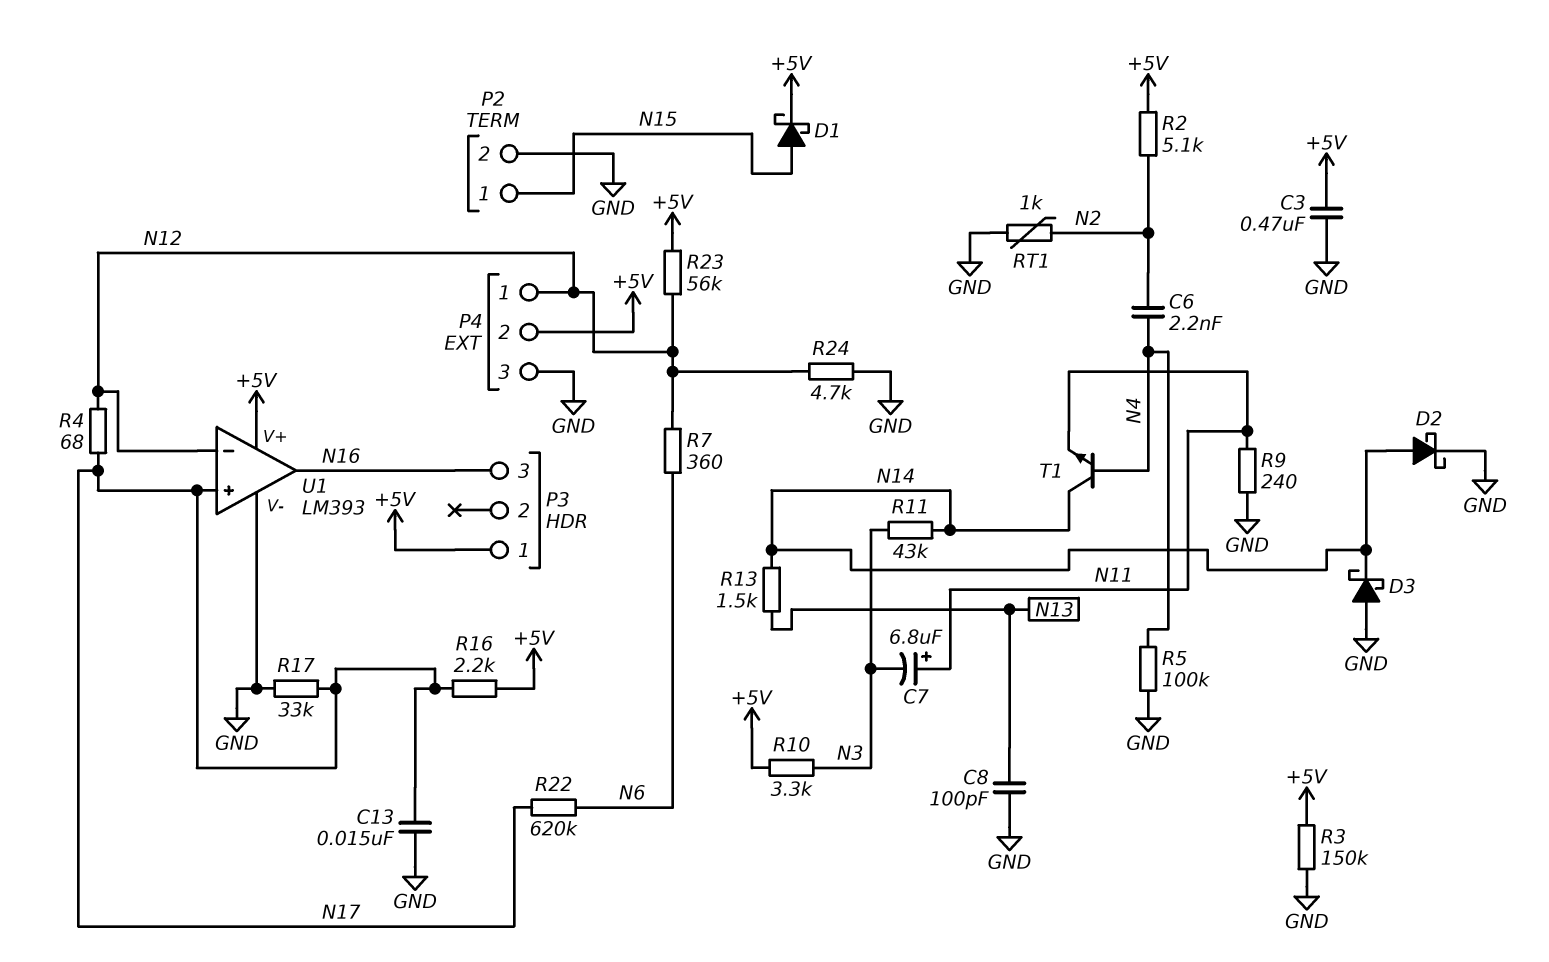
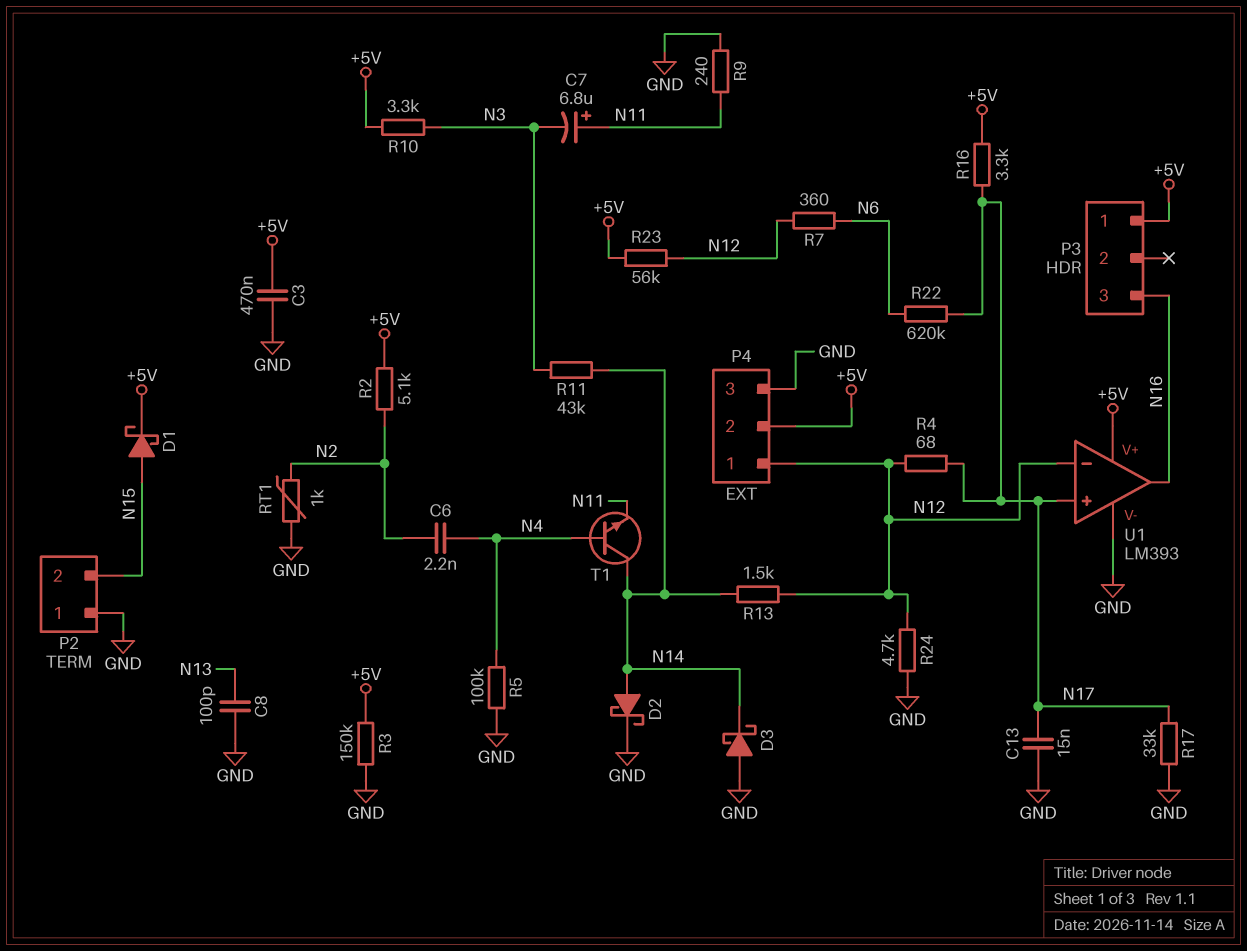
P2 pin 1: N15 -> GND
P2 pin 2: GND -> N15
R13: 1.5k (N13, N14) -> 1.5k (N12, N14)
R16: 2.2k (+5V, N17) -> 3.3k (+5V, N17)

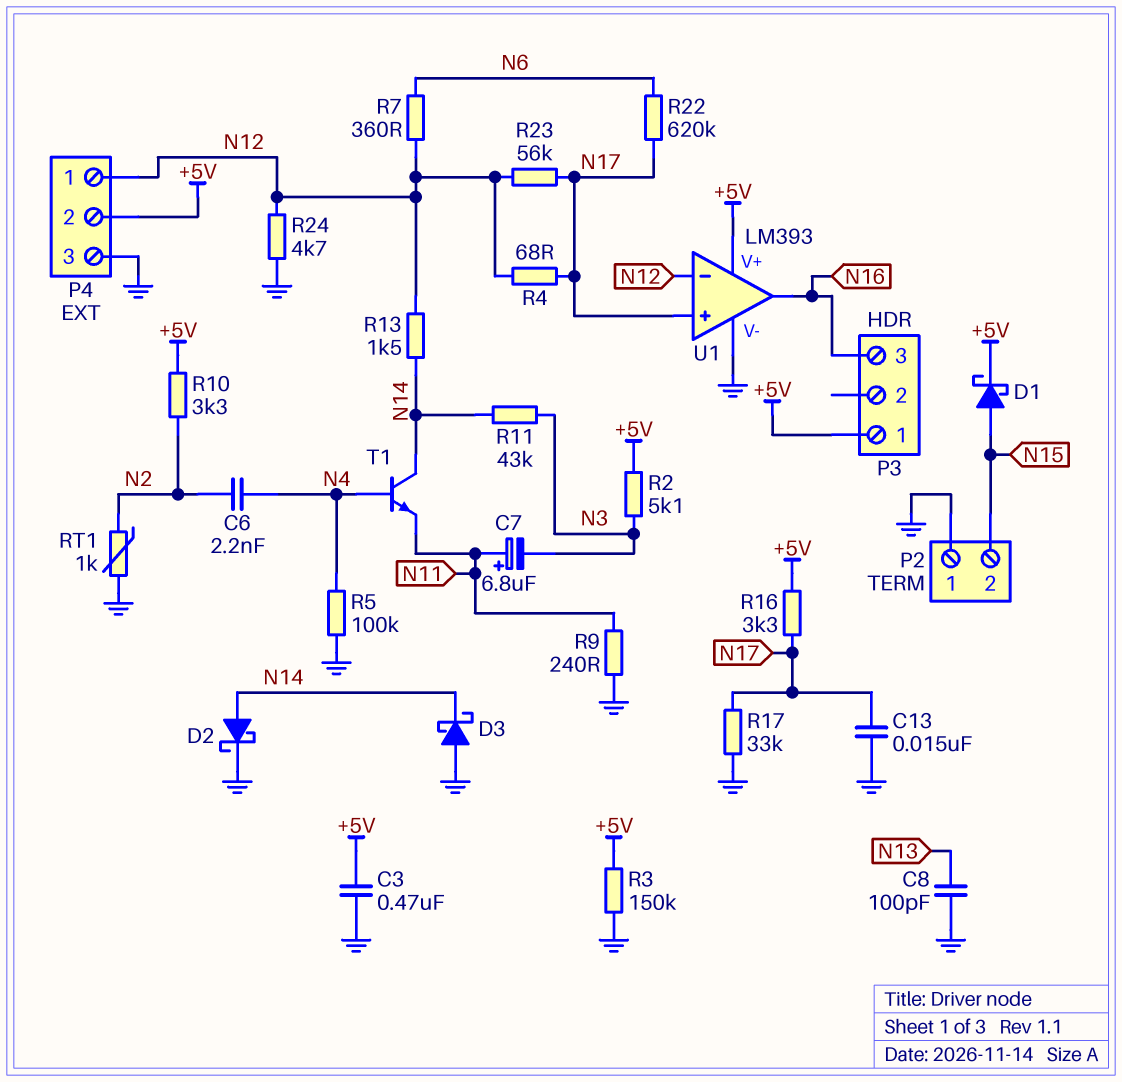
R2: 5.1k (+5V, N2) -> 5.1k (+5V, N3)
R10: 3.3k (+5V, N3) -> 3.3k (+5V, N2)
R23: 56k (+5V, N12) -> 56k (N12, N17)

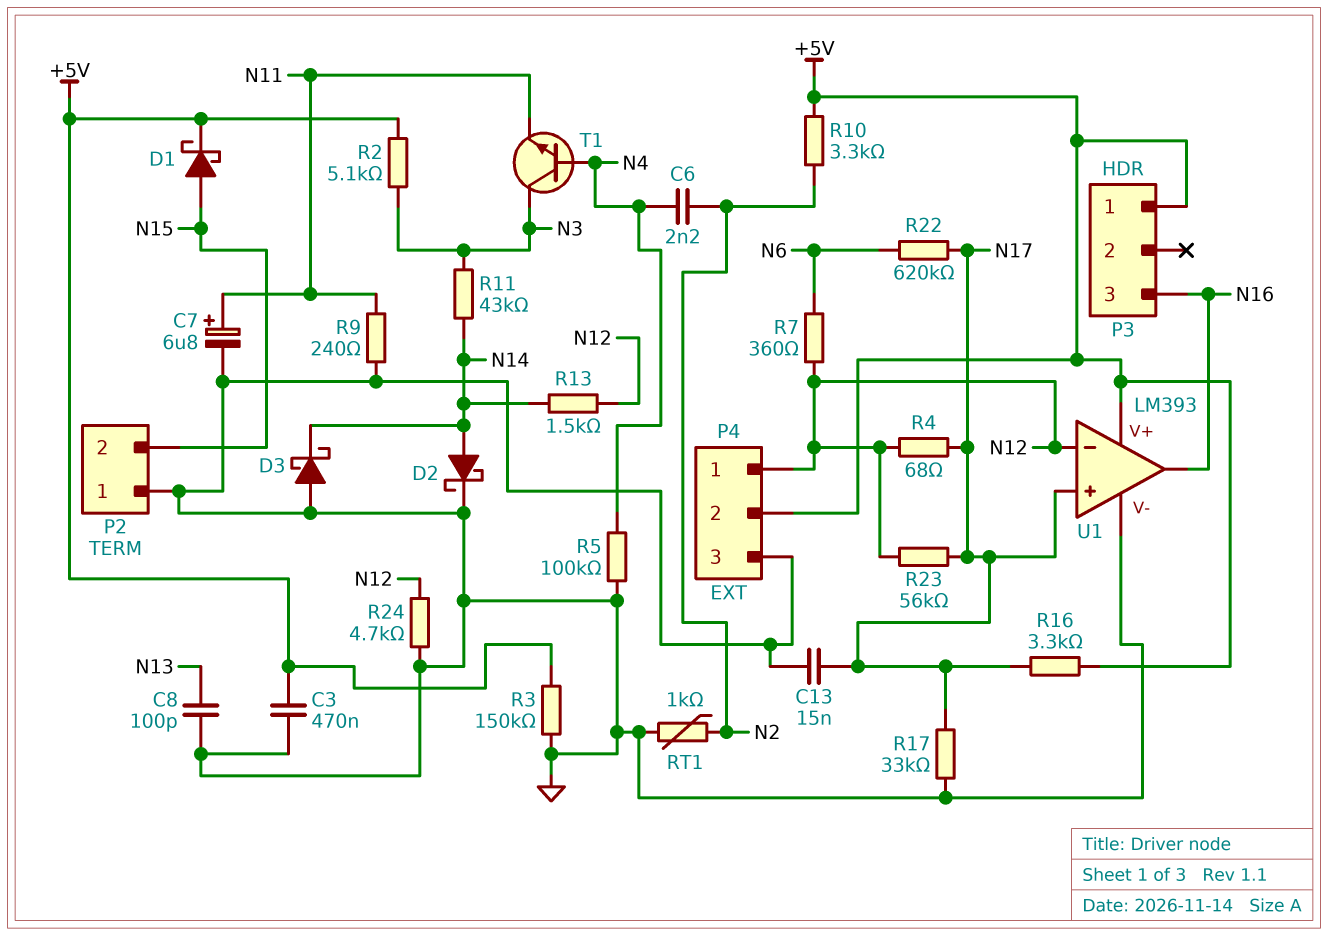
C7: 6.8uF (plus N11, minus N3) -> 6.8uF (plus N11, minus GND)
T1: NPN (B N4, C N14, E N11) -> NPN (B N4, C N3, E N11)

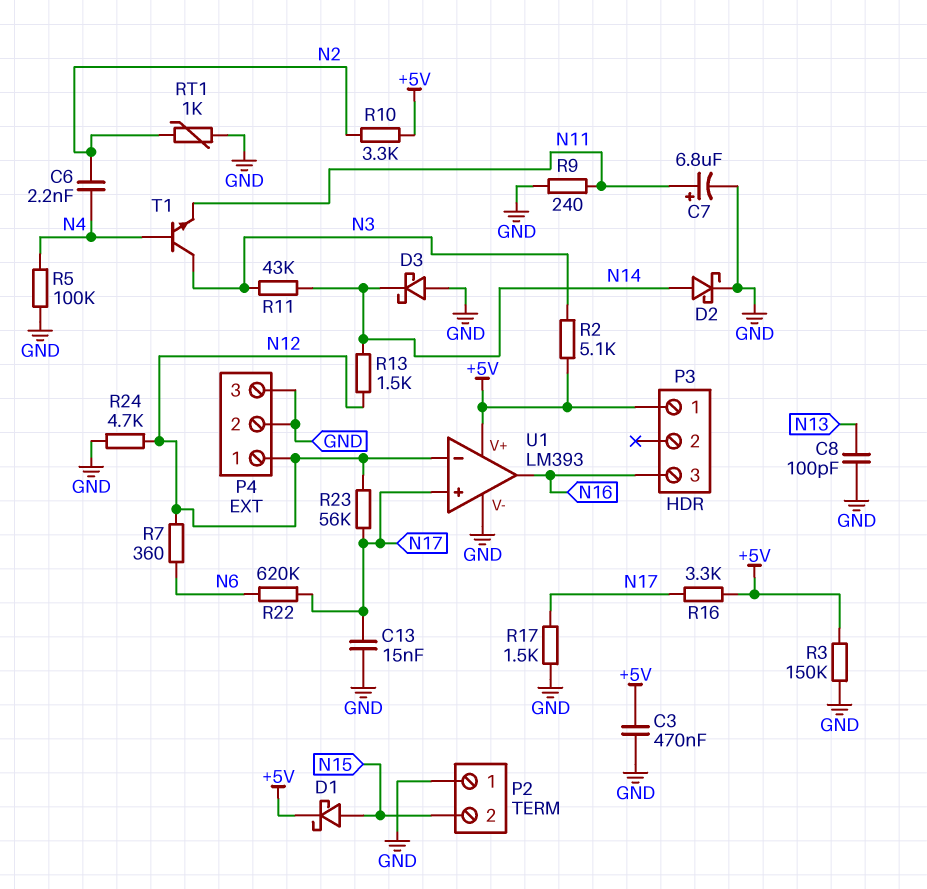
P4 pin 2: +5V -> GND
R4: 68 (N12, N17) -> none
R17: 33k (GND, N17) -> 1.5k (GND, N17)

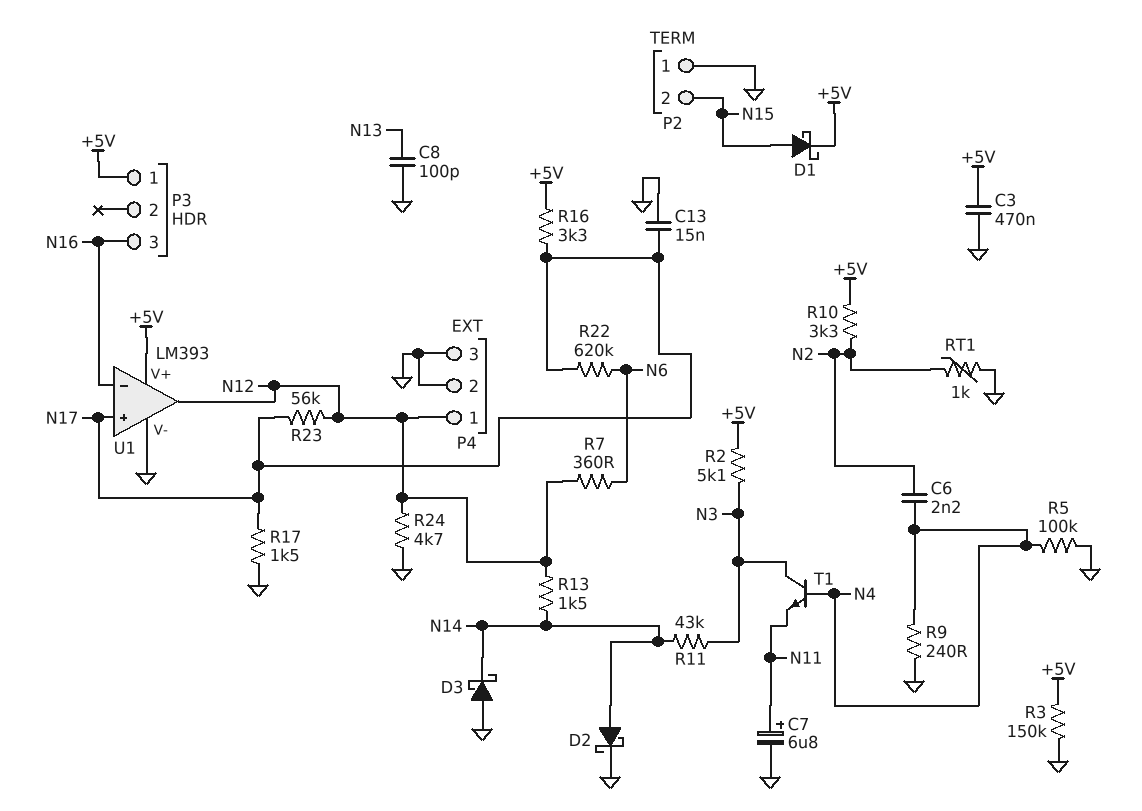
R9: 240 (GND, N11) -> 240 (GND, N4)
U1 pin in-: N12 -> N16
U1 pin out: N16 -> N12

